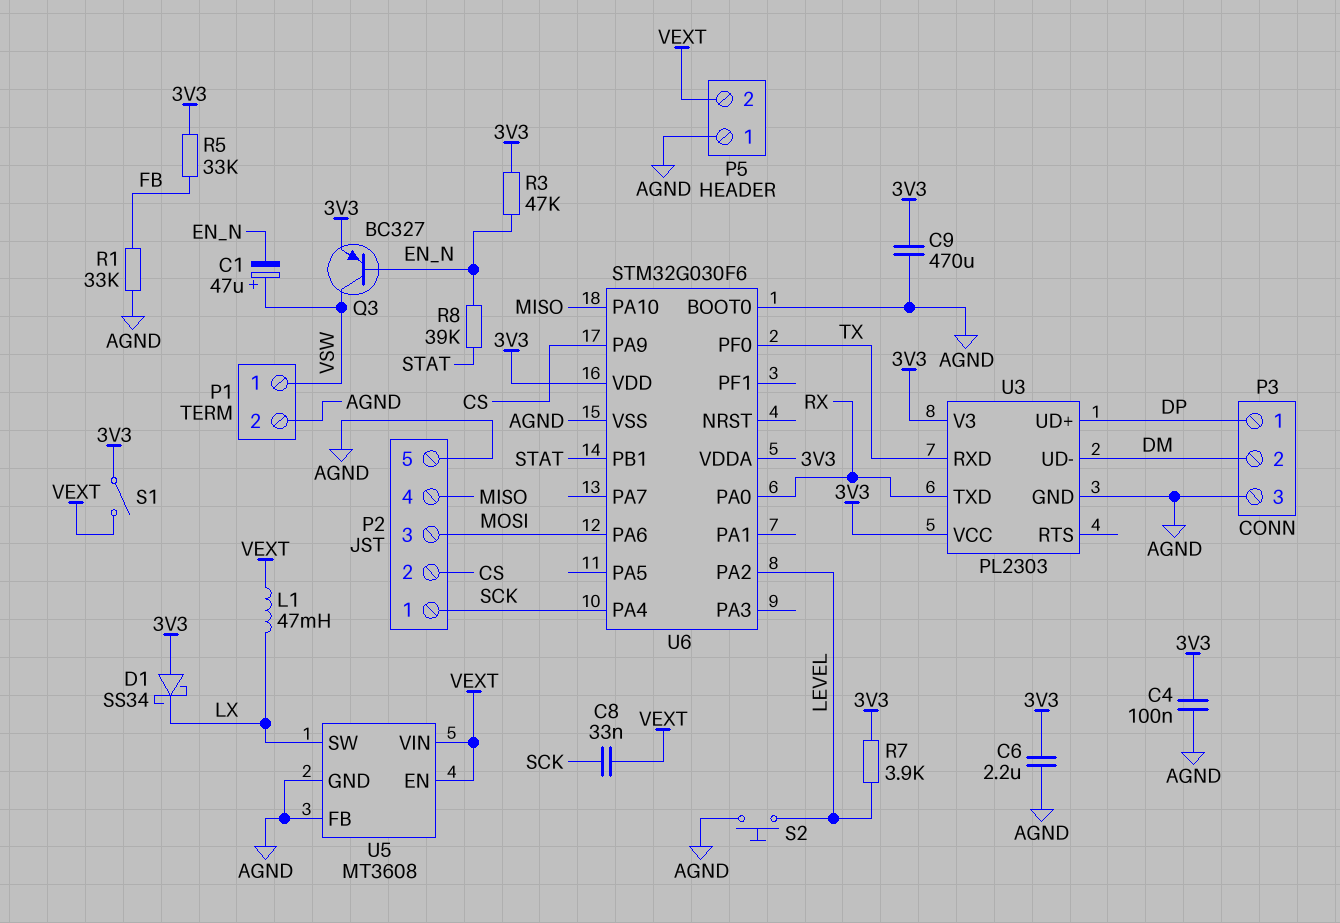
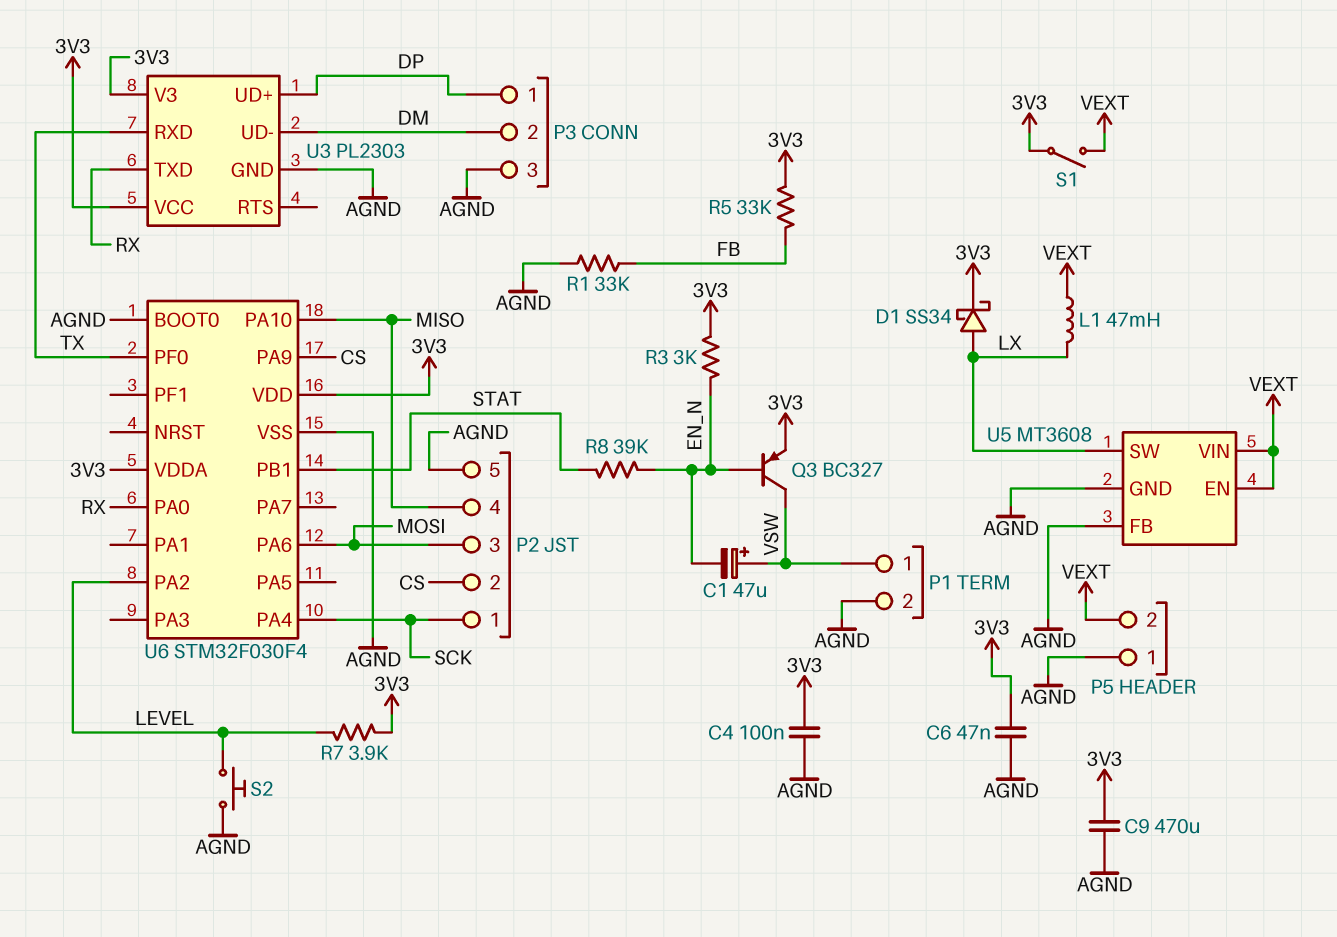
C6: 2.2uF (3V3, AGND) -> 47nF (3V3, AGND)
C8: 33nF (SCK, VEXT) -> none
D1: schottky SS34 (A 3V3, K LX) -> schottky SS34 (A LX, K 3V3)
R3: 47k (3V3, EN_N) -> 3k (3V3, EN_N)
U6: STM32G030F6 -> STM32F030F4

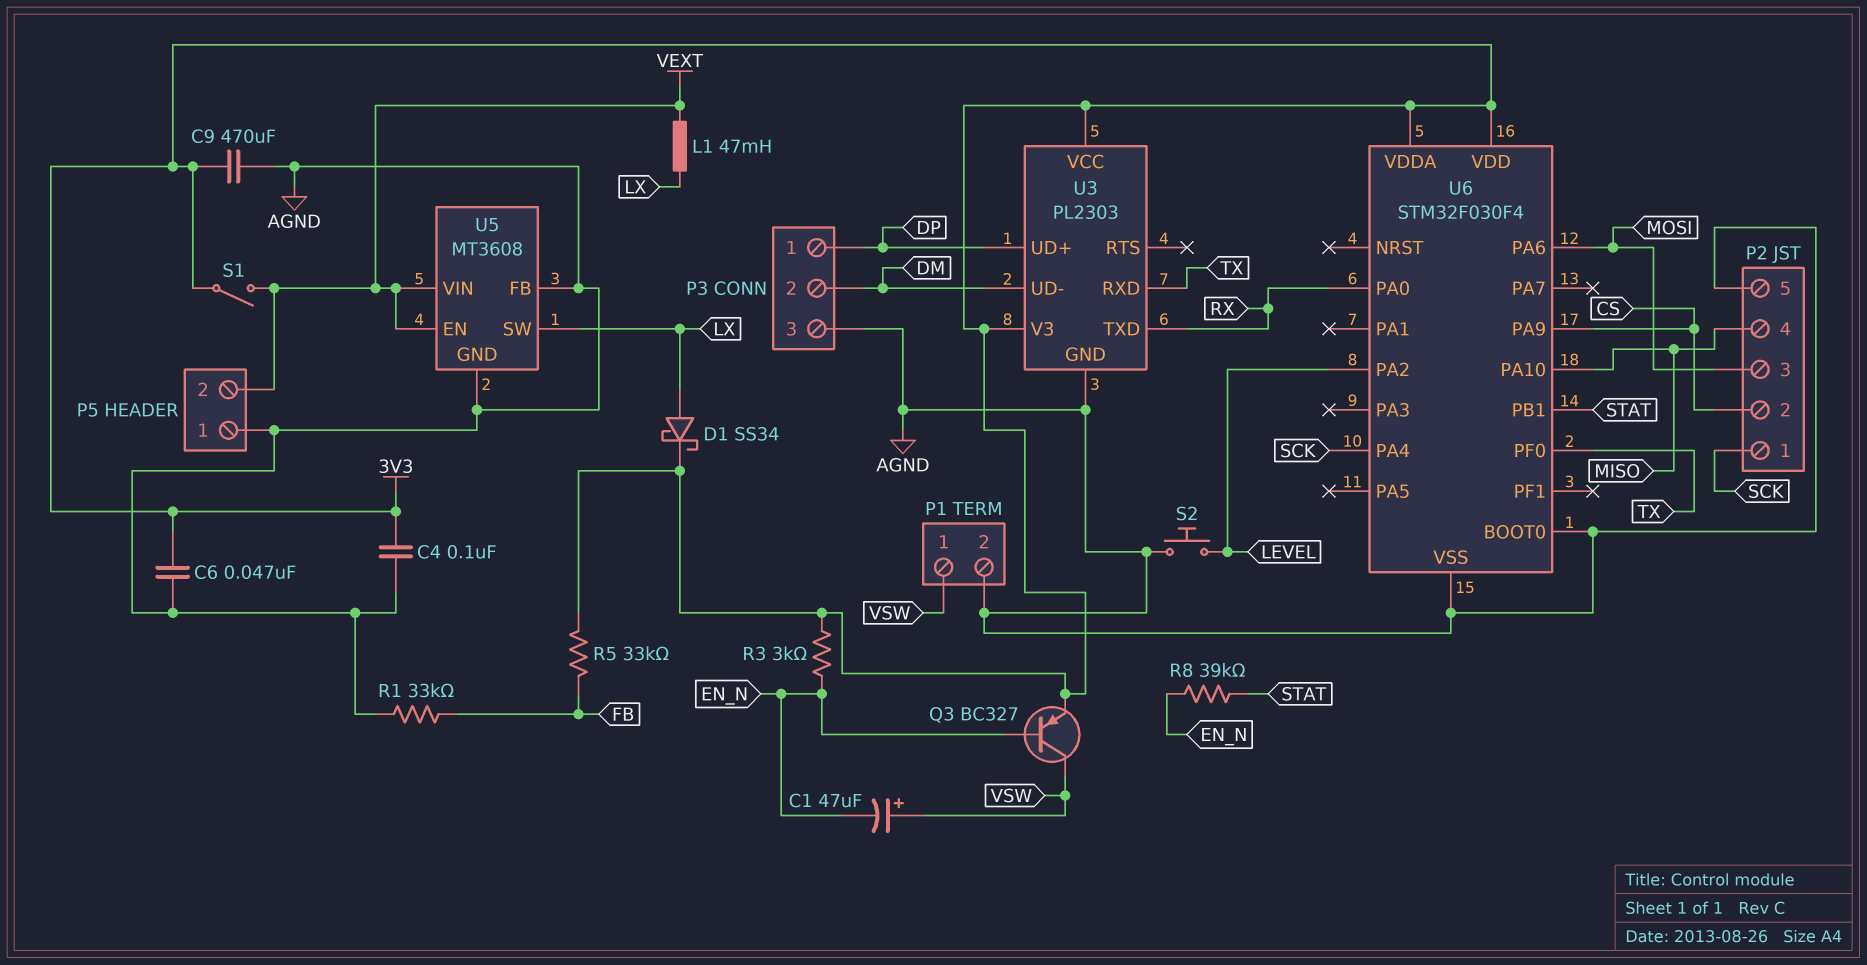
R7: 3.9k (3V3, LEVEL) -> none

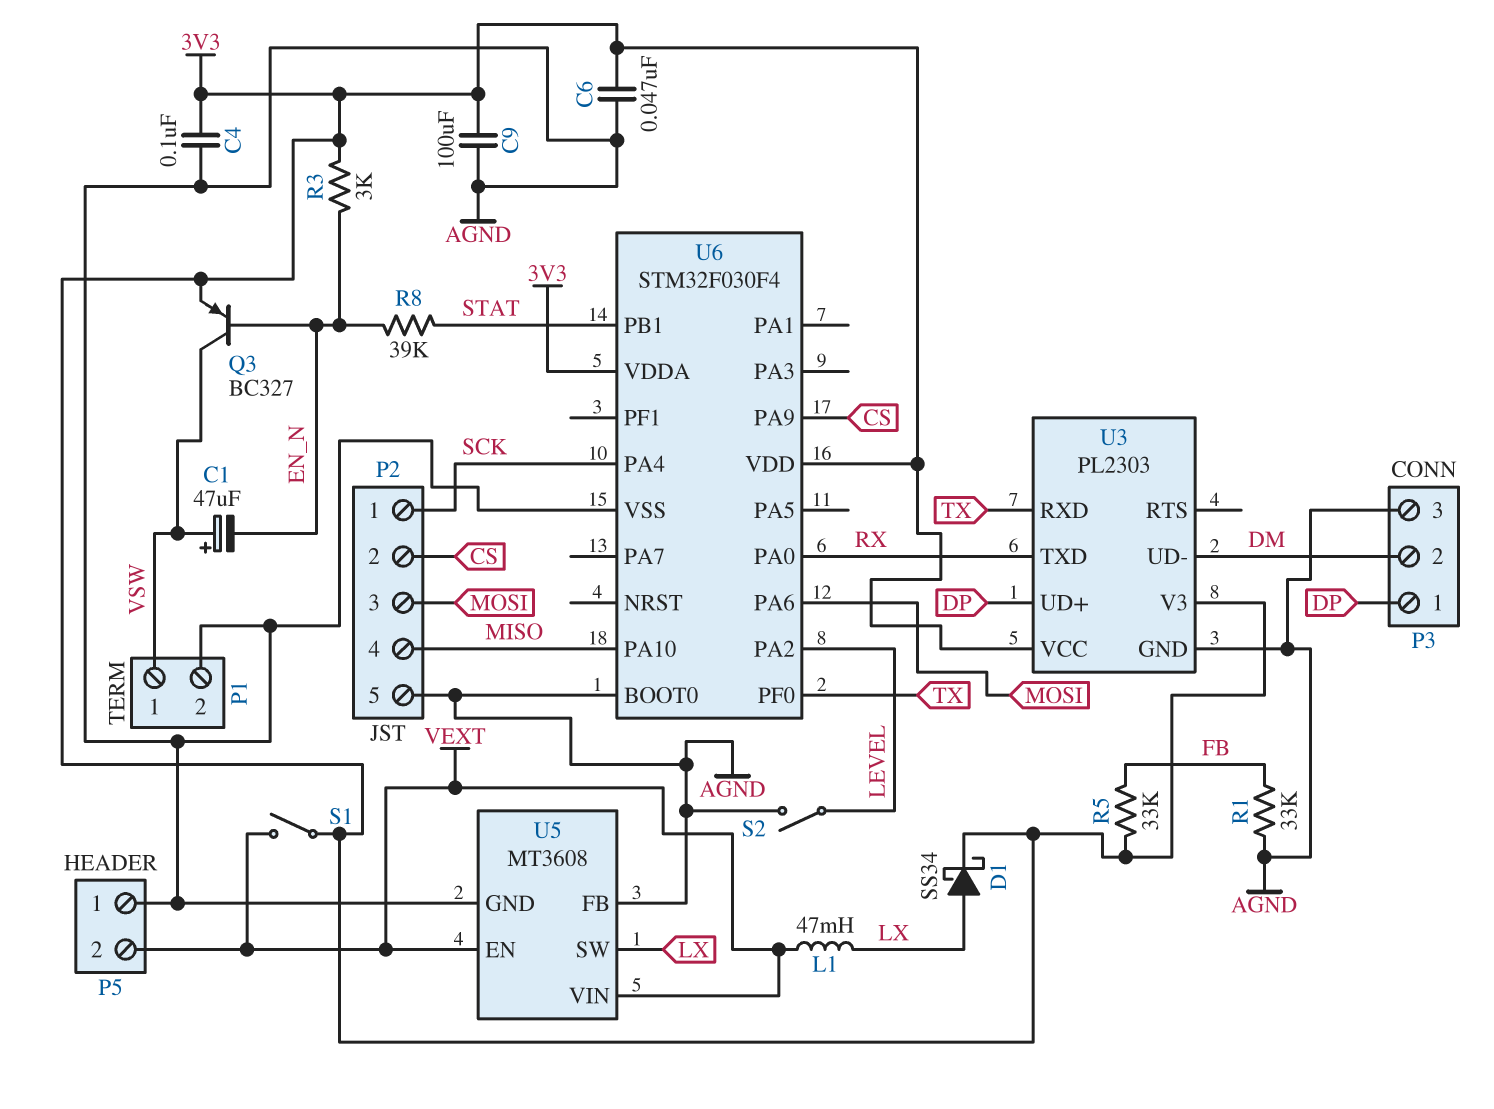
C9: 470uF (3V3, AGND) -> 100uF (3V3, AGND)
S2: button (AGND, LEVEL) -> switch (AGND, LEVEL)

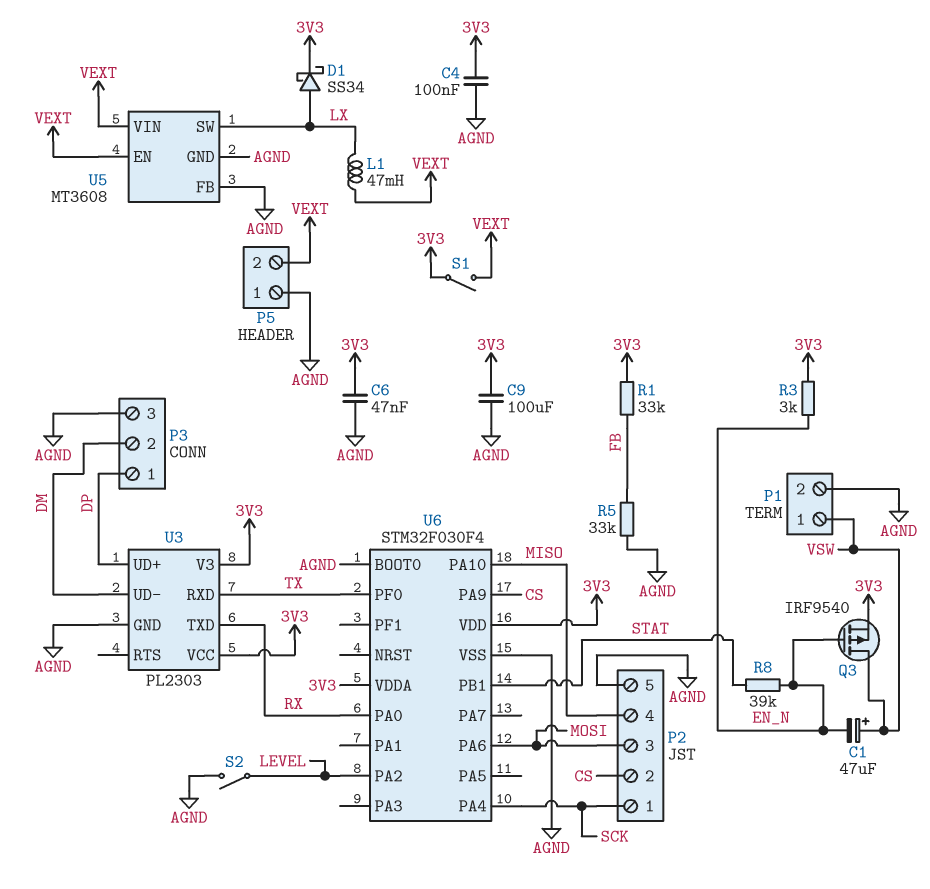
Q3: PNP BC327 (B EN_N, C VSW, E 3V3) -> PMOS IRF9540 (G EN_N, D VSW, S 3V3)
R1: 33k (AGND, FB) -> 33k (3V3, FB)
R5: 33k (3V3, FB) -> 33k (AGND, FB)

